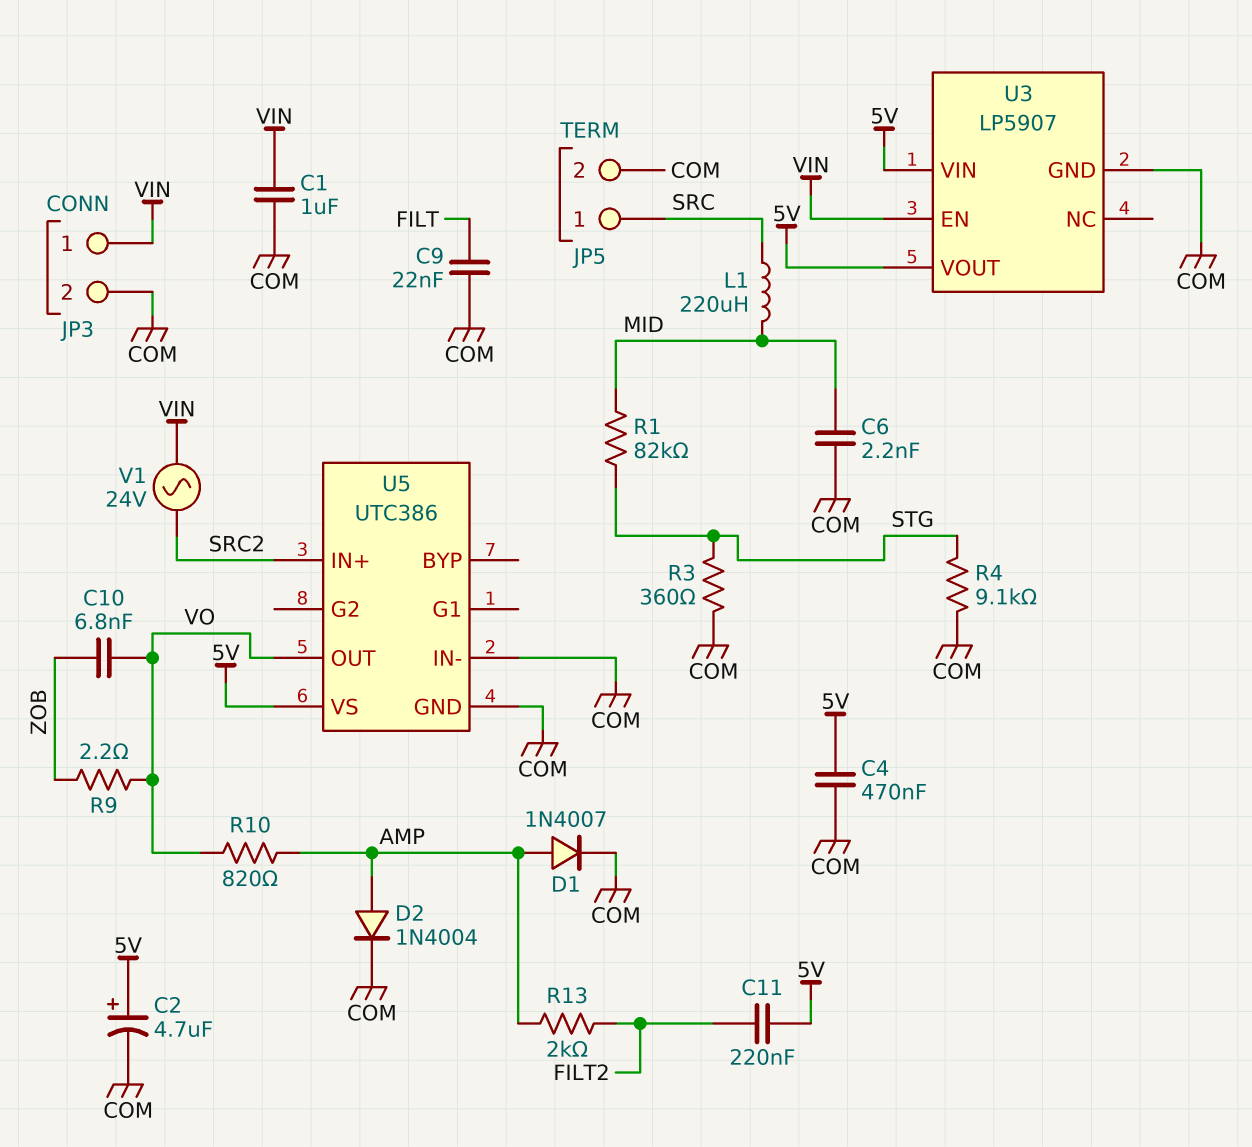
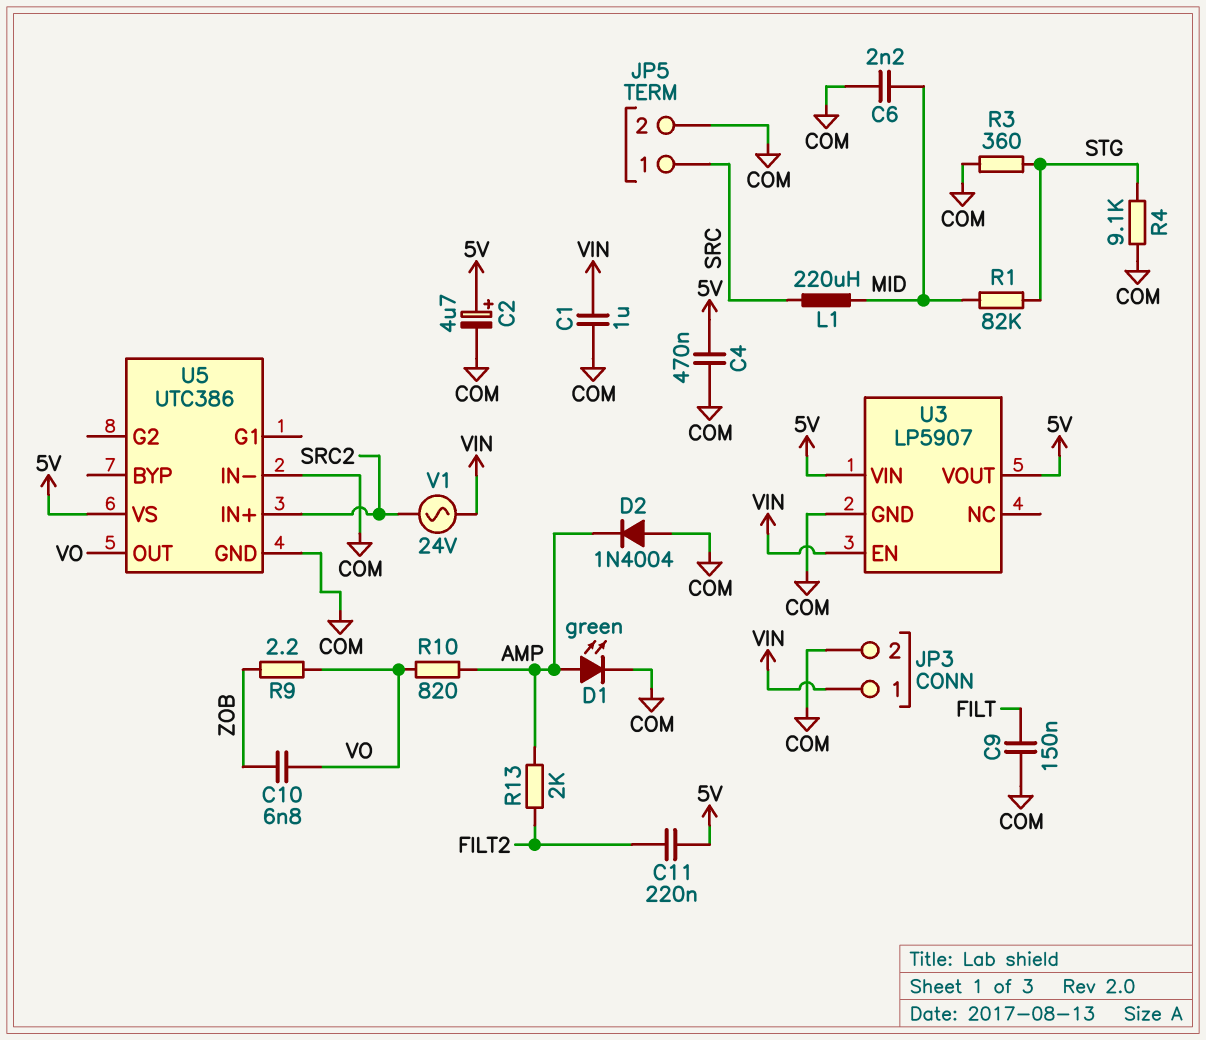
C9: 22nF (COM, FILT) -> 150nF (COM, FILT)
D1: diode 1N4007 (A AMP, K COM) -> LED green (A AMP, K COM)
D2: diode 1N4004 (A AMP, K COM) -> diode 1N4004 (A COM, K AMP)

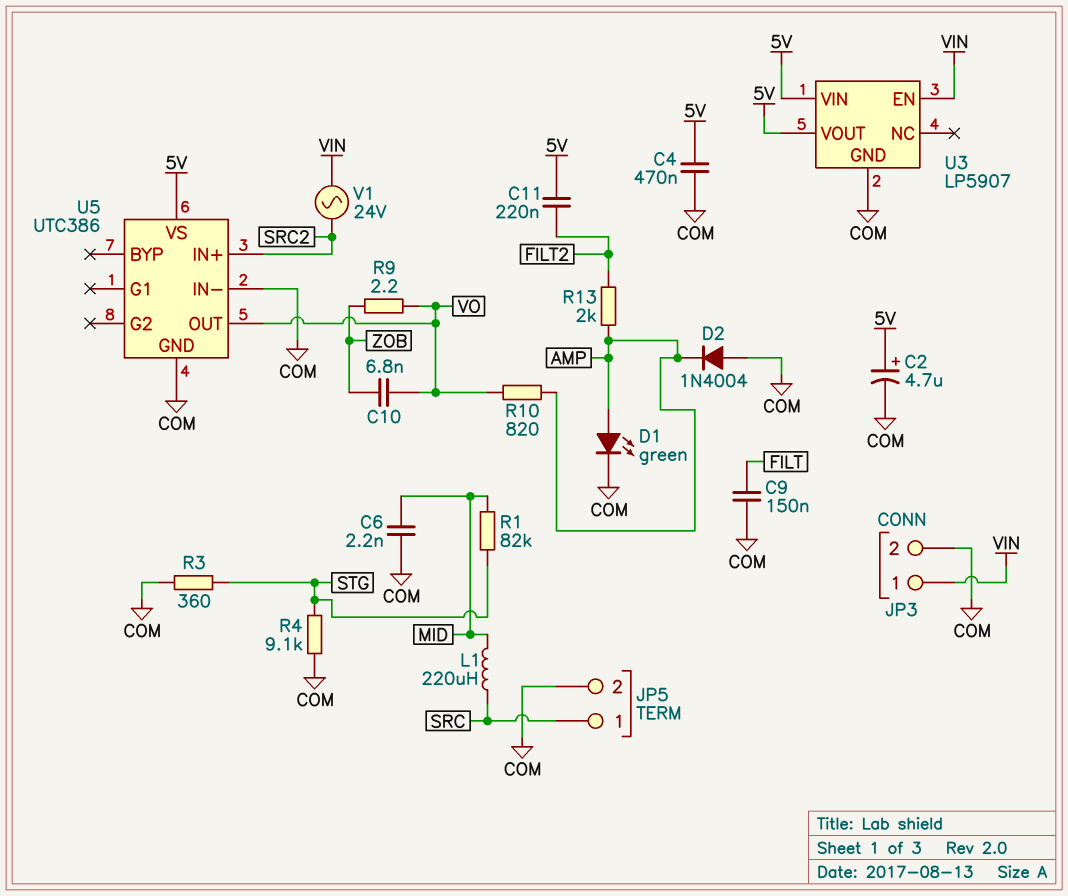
C1: 1uF (COM, VIN) -> none

